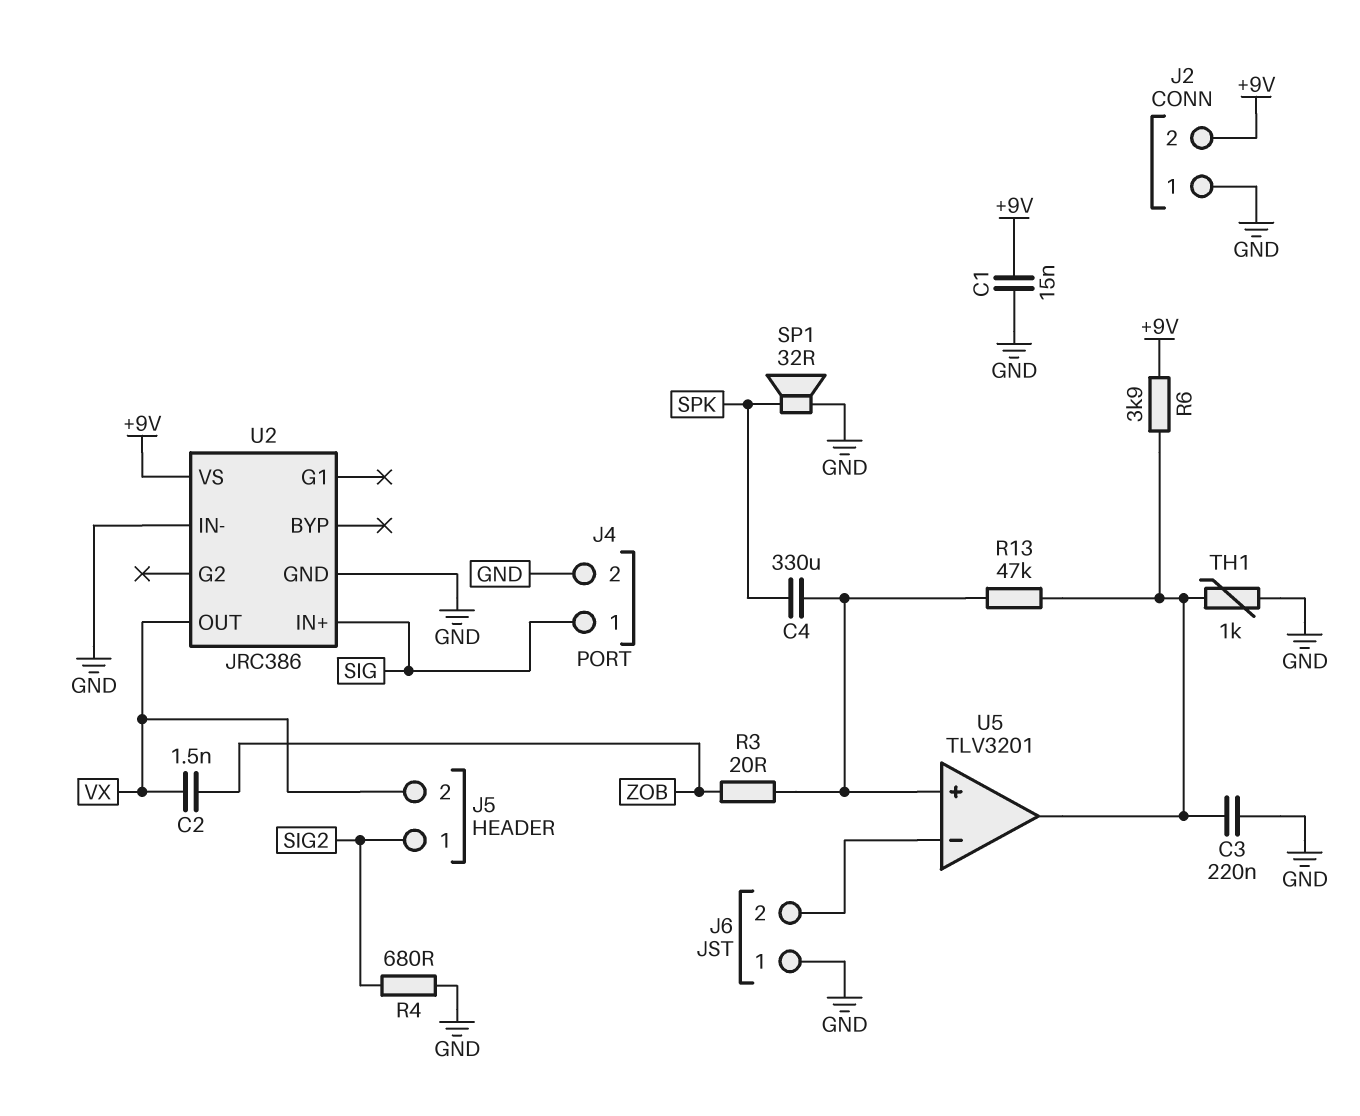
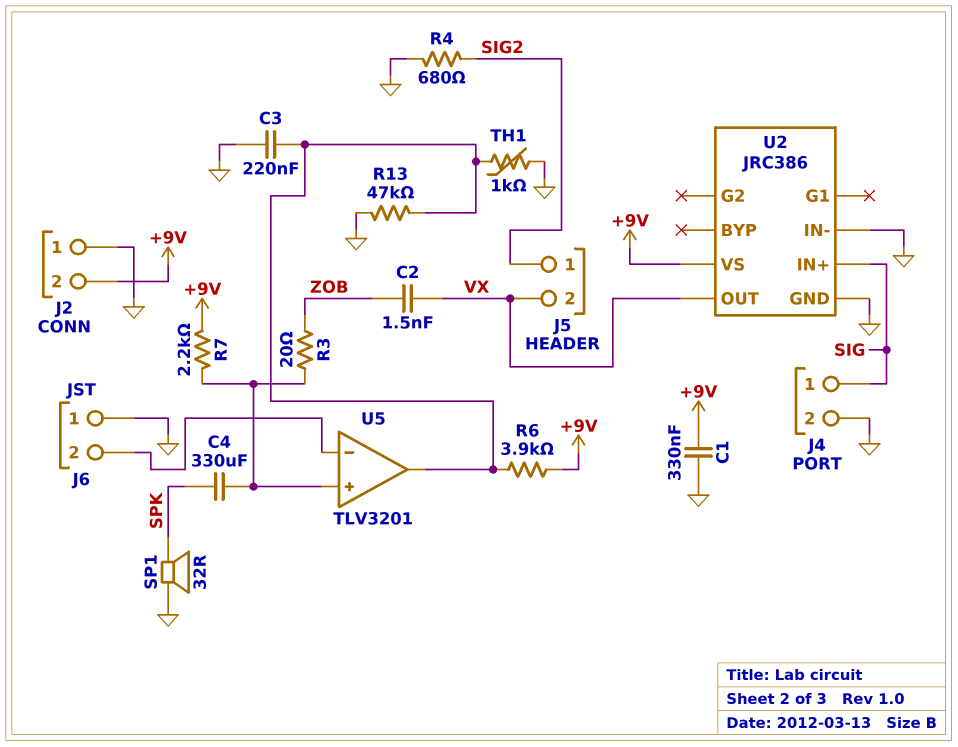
C1: 15nF (+9V, GND) -> 330nF (+9V, GND)
R7: none -> 2.2k (+9V, U5/in+)
R13: 47k (U5/in+, U5/out) -> 47k (GND, U5/out)

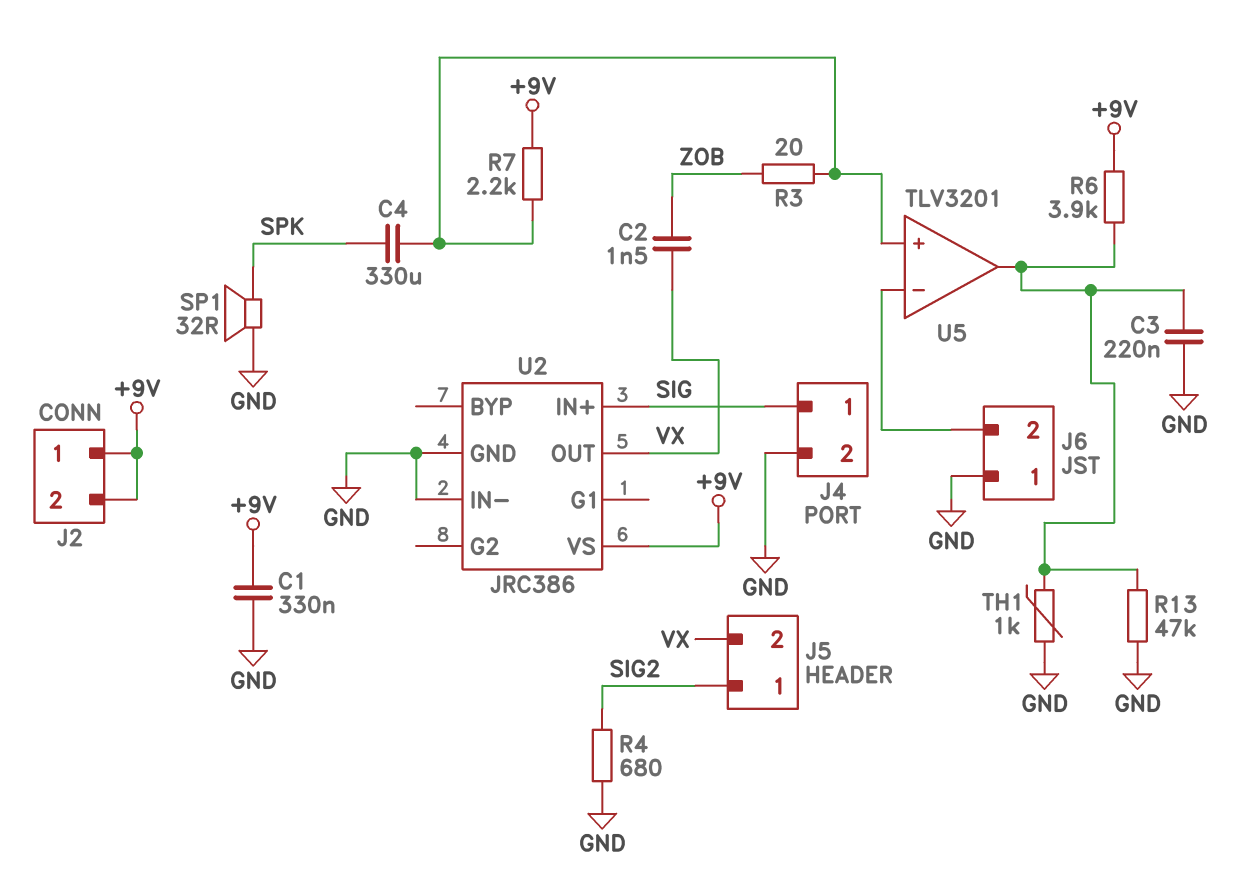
J2 pin 1: GND -> +9V

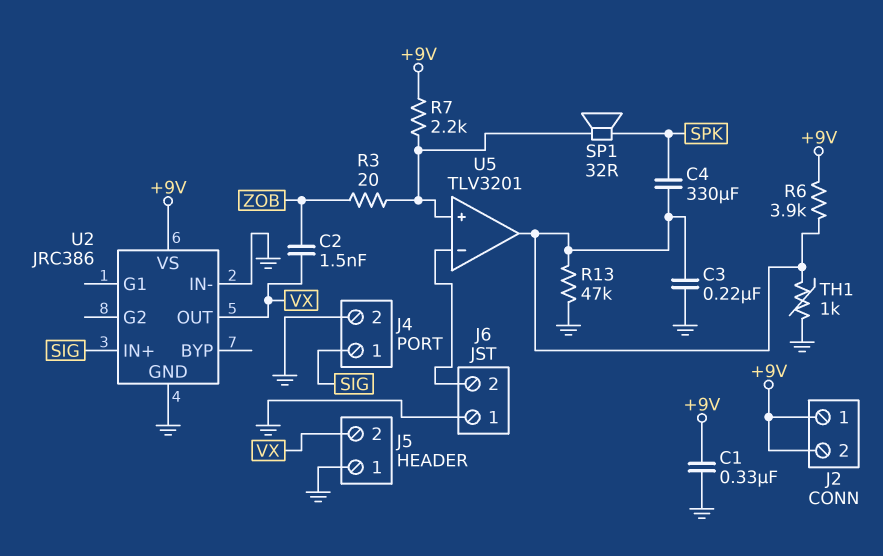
C4: 330uF (SPK, U5/in+) -> 330uF (SPK, U5/out)
J5 pin 1: SIG2 -> GND
R4: 680 (GND, SIG2) -> none
SP1: speaker 32R (GND, SPK) -> speaker 32R (SPK, U5/in+)

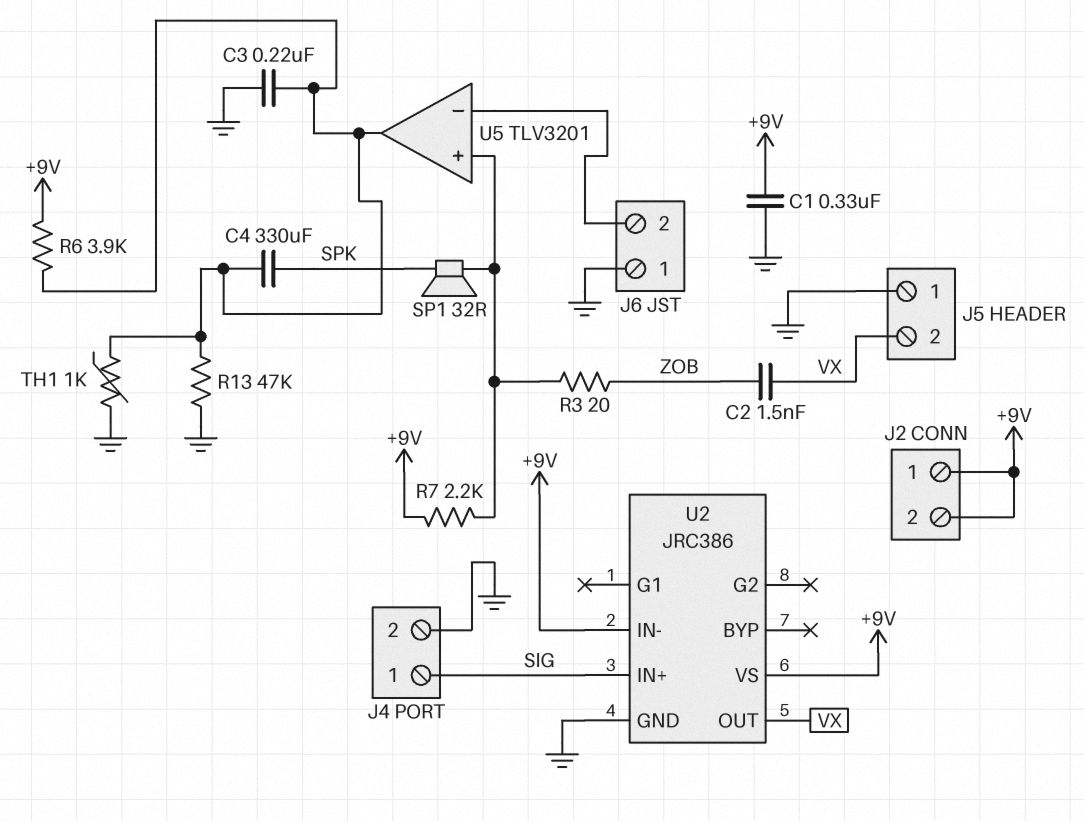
U2 pin IN-: GND -> +9V

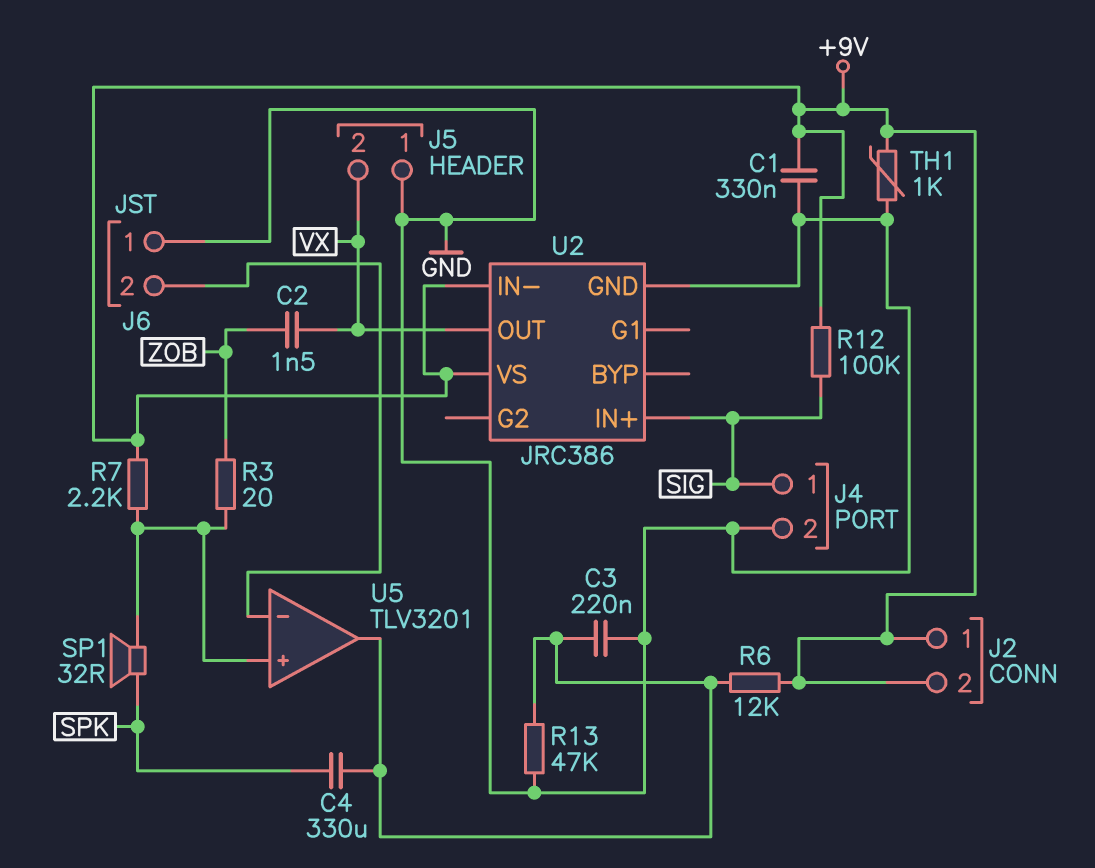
R6: 3.9k (+9V, U5/out) -> 12k (+9V, U5/out)
R12: none -> 100k (+9V, SIG)
TH1: 1k (GND, U5/out) -> 1k (+9V, GND)

